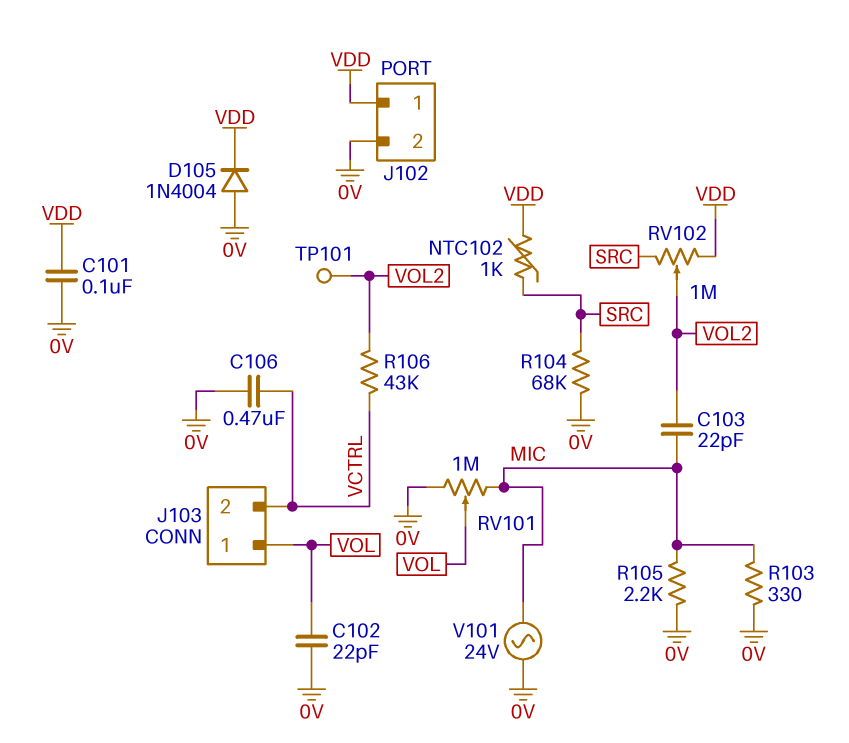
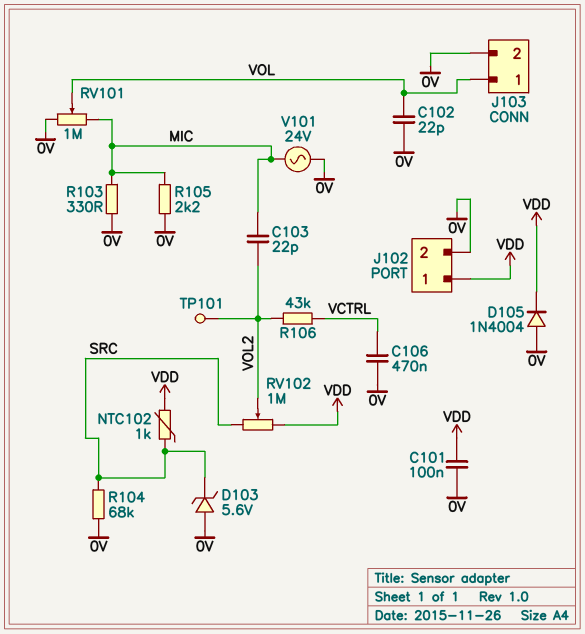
D103: none -> zener 5.6V (A 0V, K SRC)
J103 pin 2: VCTRL -> 0V

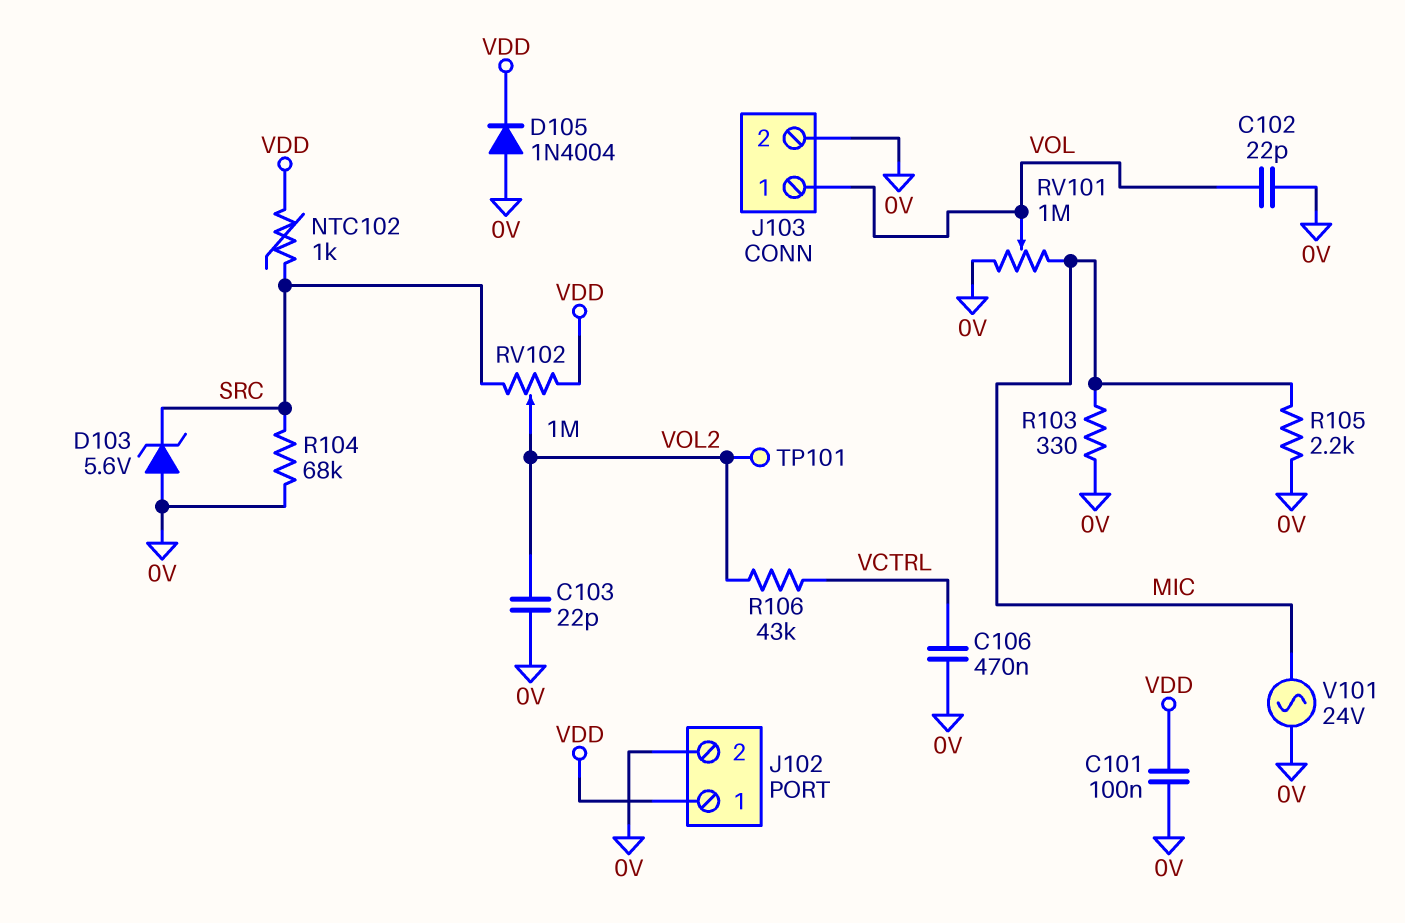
C103: 22pF (MIC, VOL2) -> 22pF (0V, VOL2)

